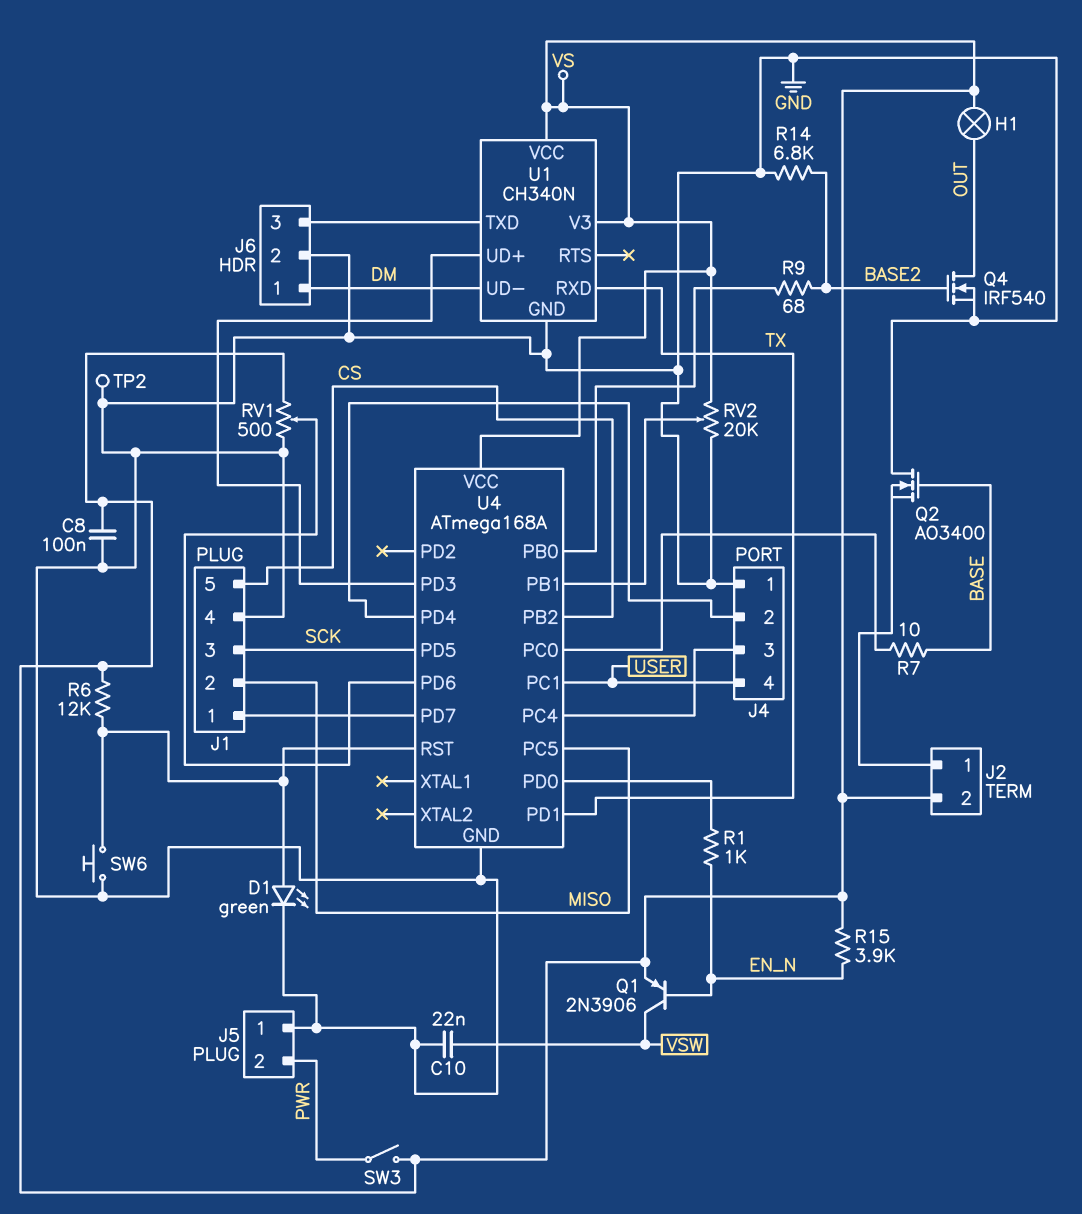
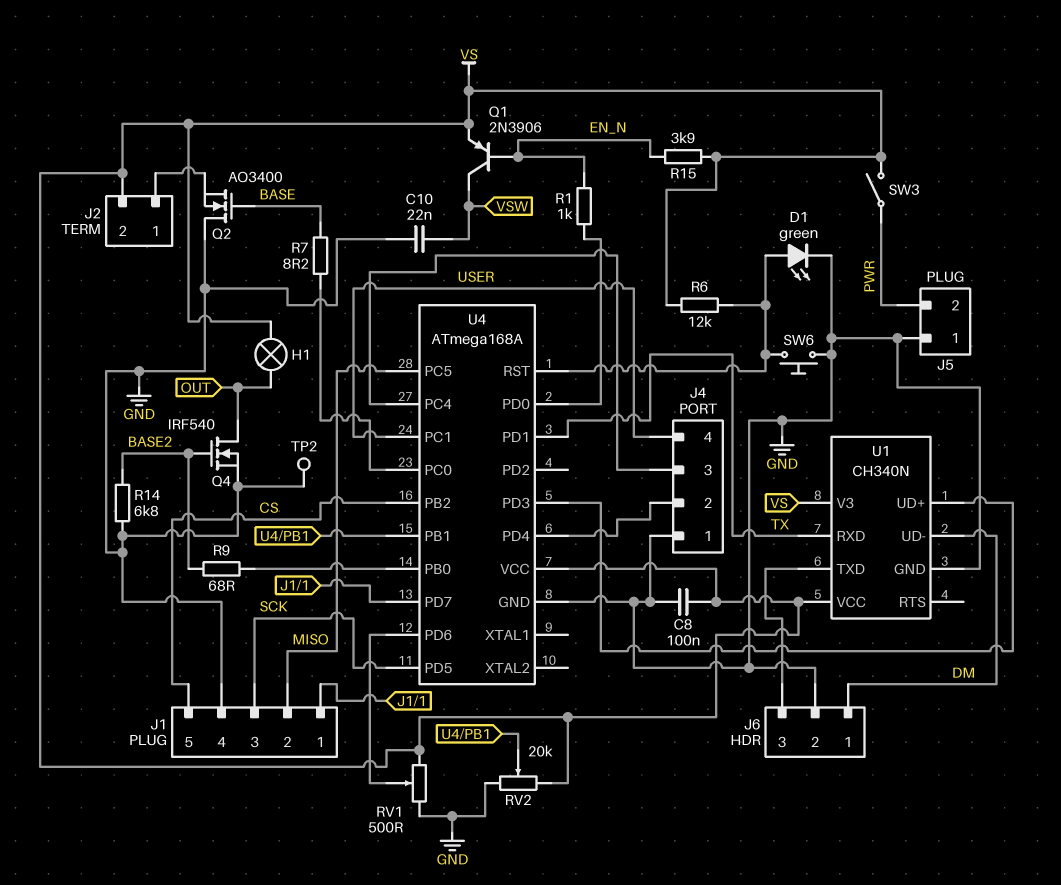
R7: 10 (BASE, U4/PC0) -> 8.2 (BASE, U4/PC0)

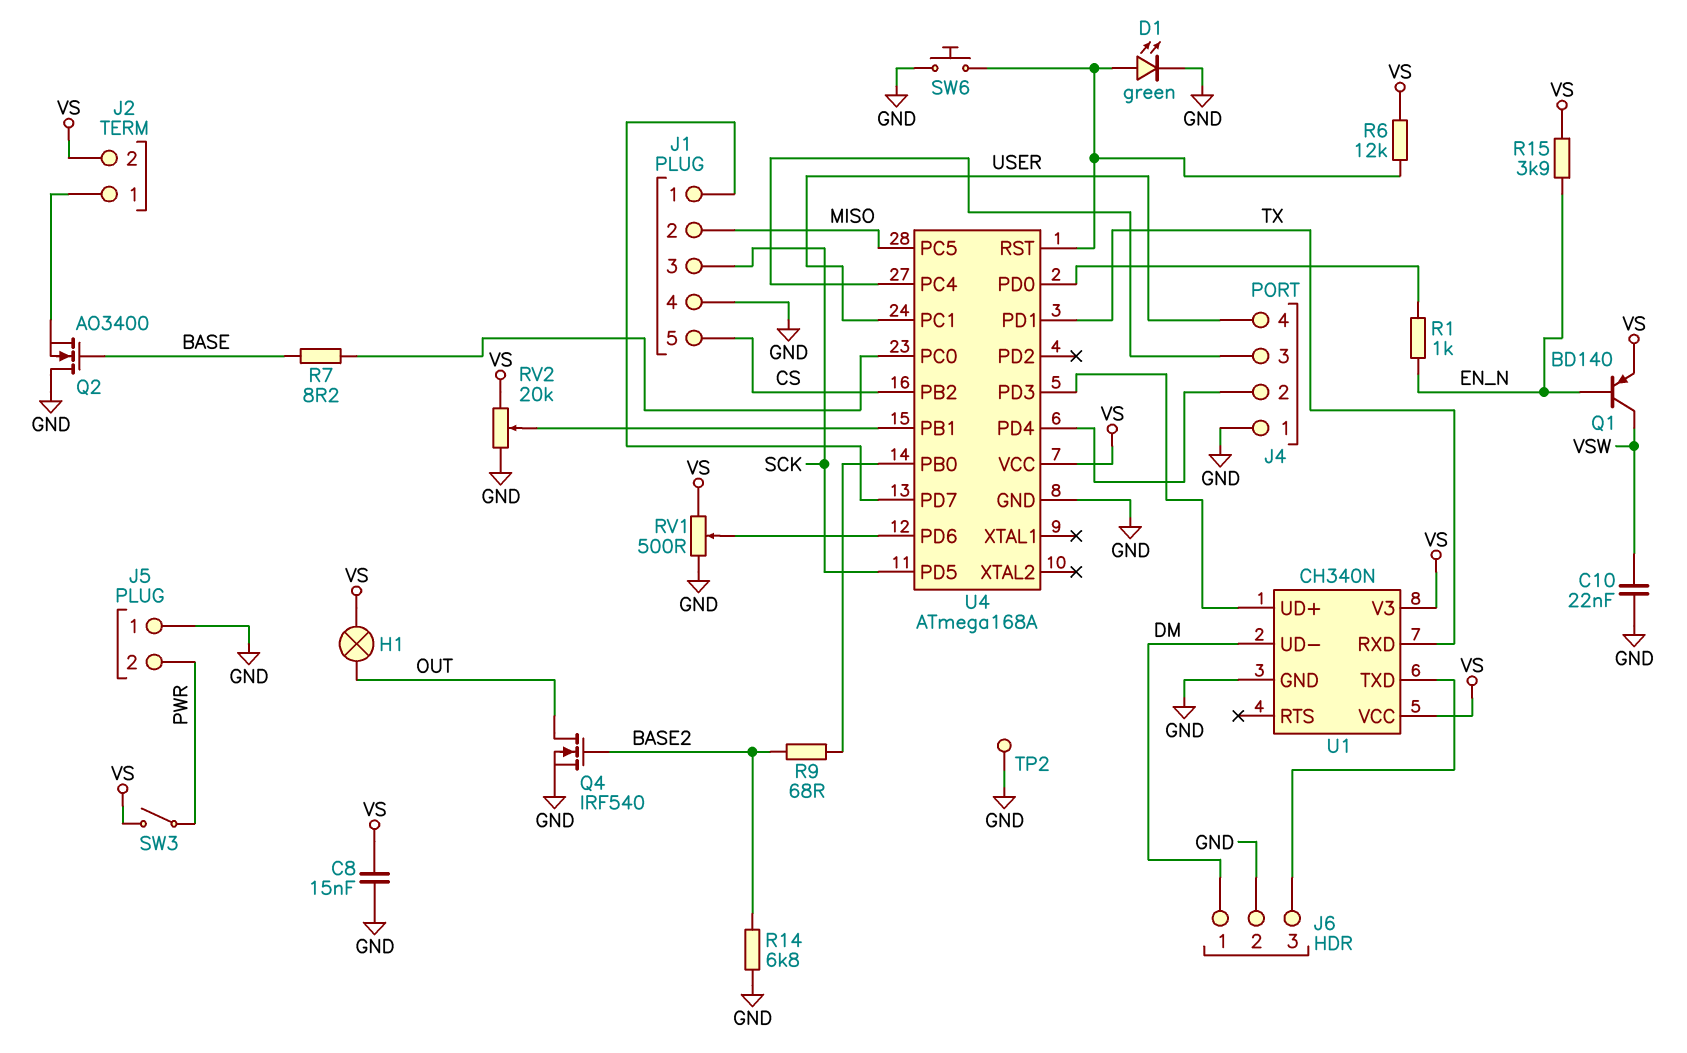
C8: 100nF (GND, VS) -> 15nF (GND, VS)
Q1: PNP 2N3906 (B EN_N, C VSW, E VS) -> PNP BD140 (B EN_N, C VSW, E VS)

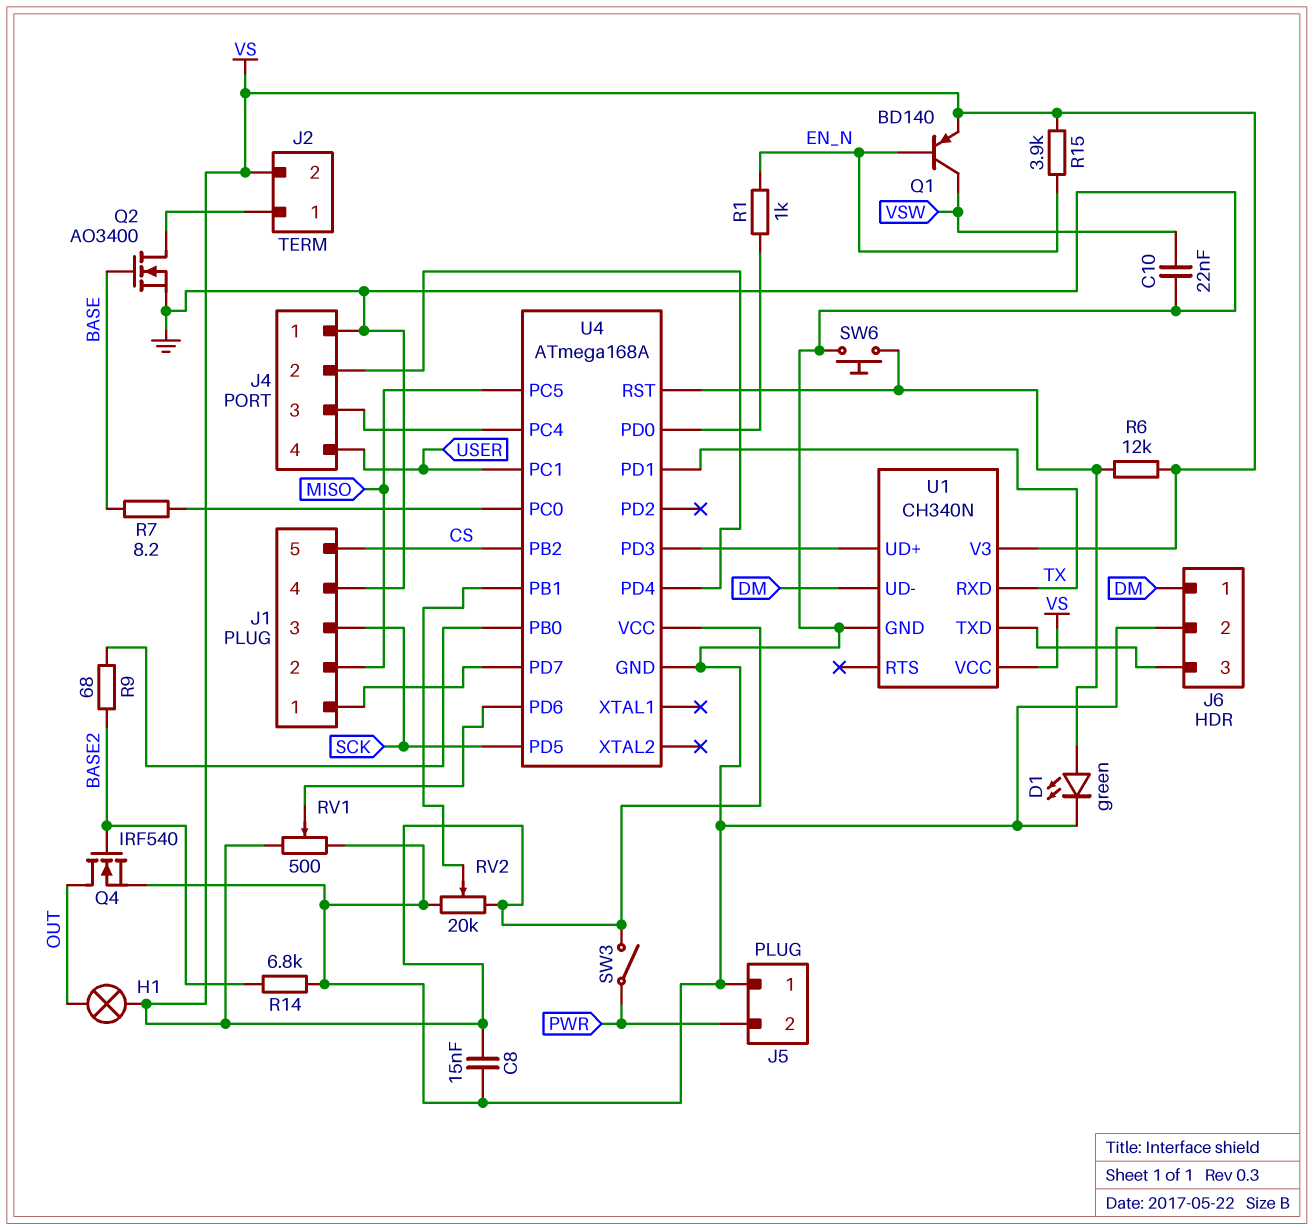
Q2: NMOS AO3400 (G BASE, D GND, S J2/1) -> NMOS AO3400 (G BASE, D J2/1, S GND)
TP2: test point (GND) -> none

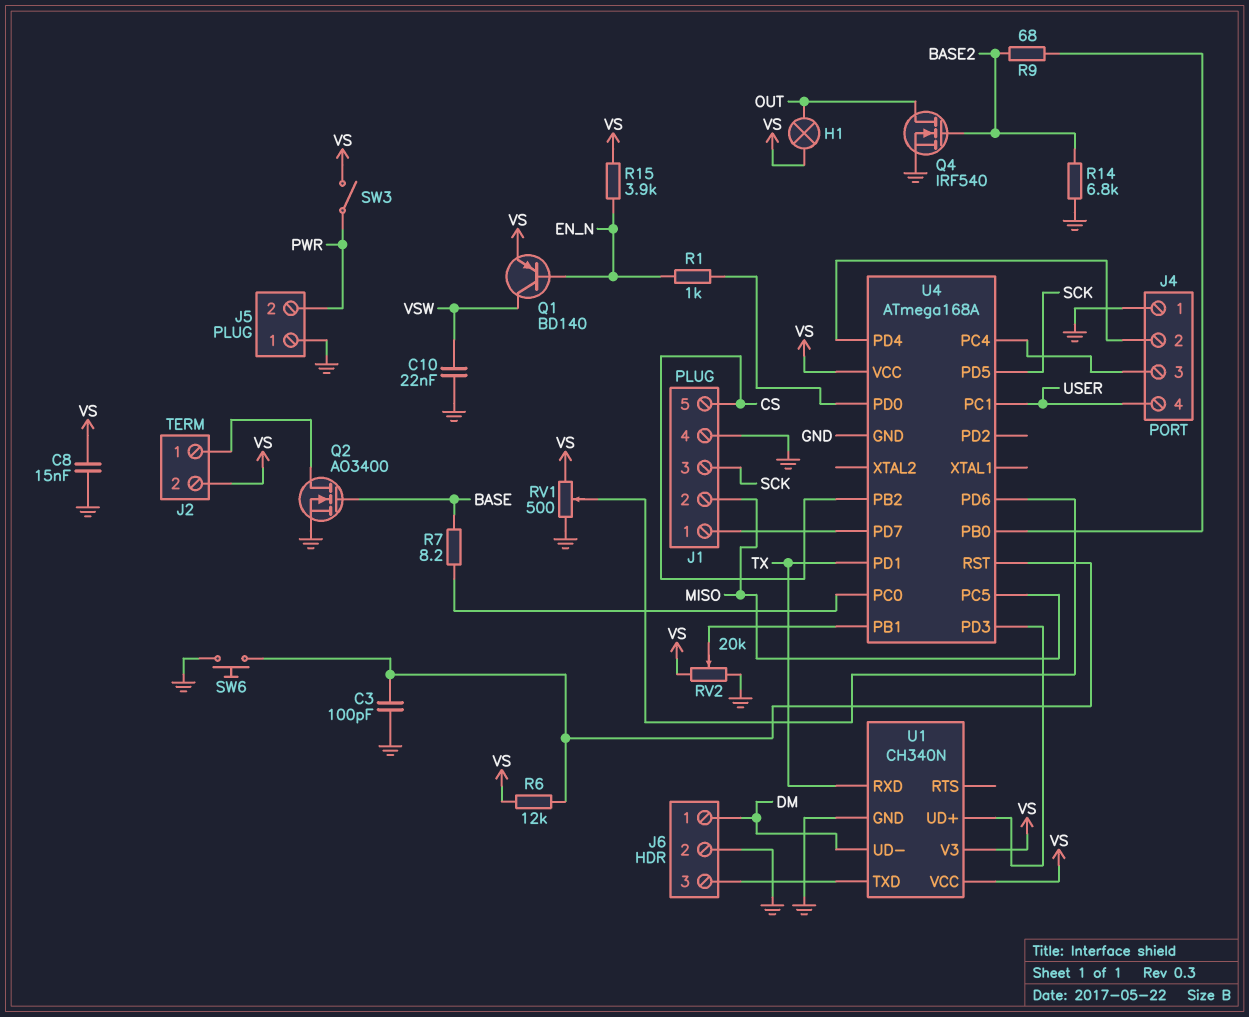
C3: none -> 100pF (GND, U4/RST)
D1: LED green (A U4/RST, K GND) -> none

